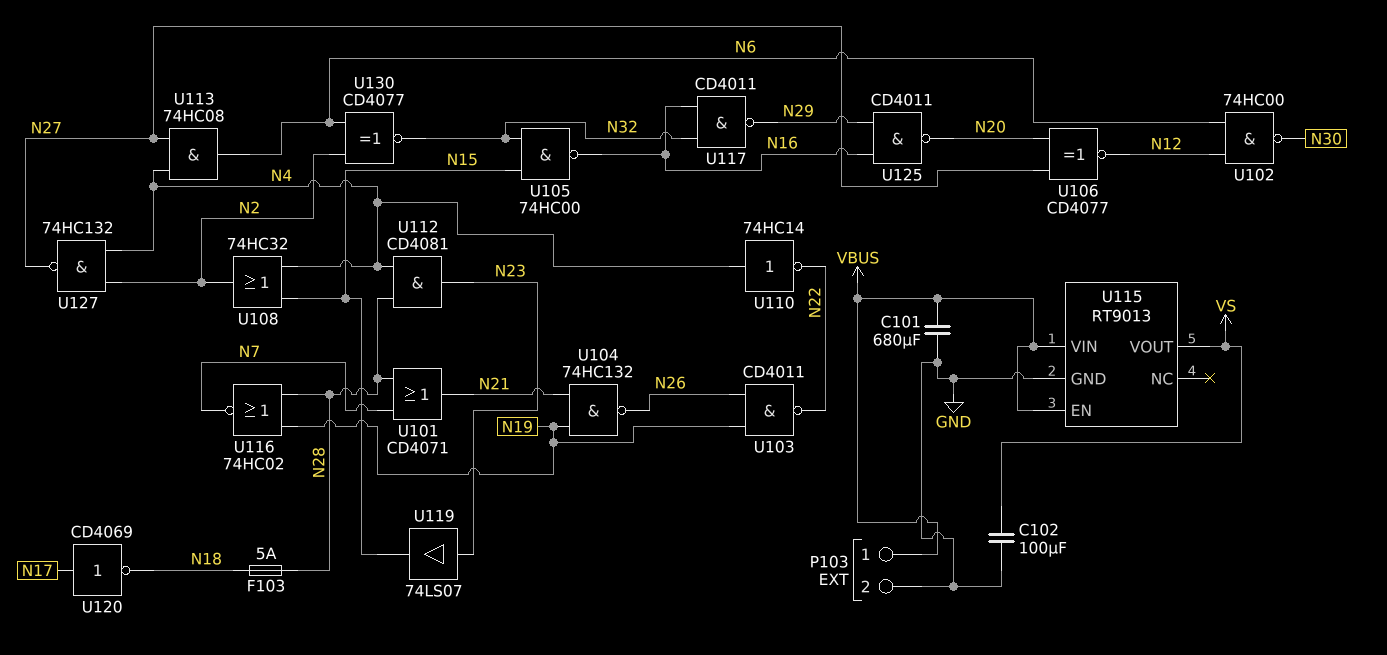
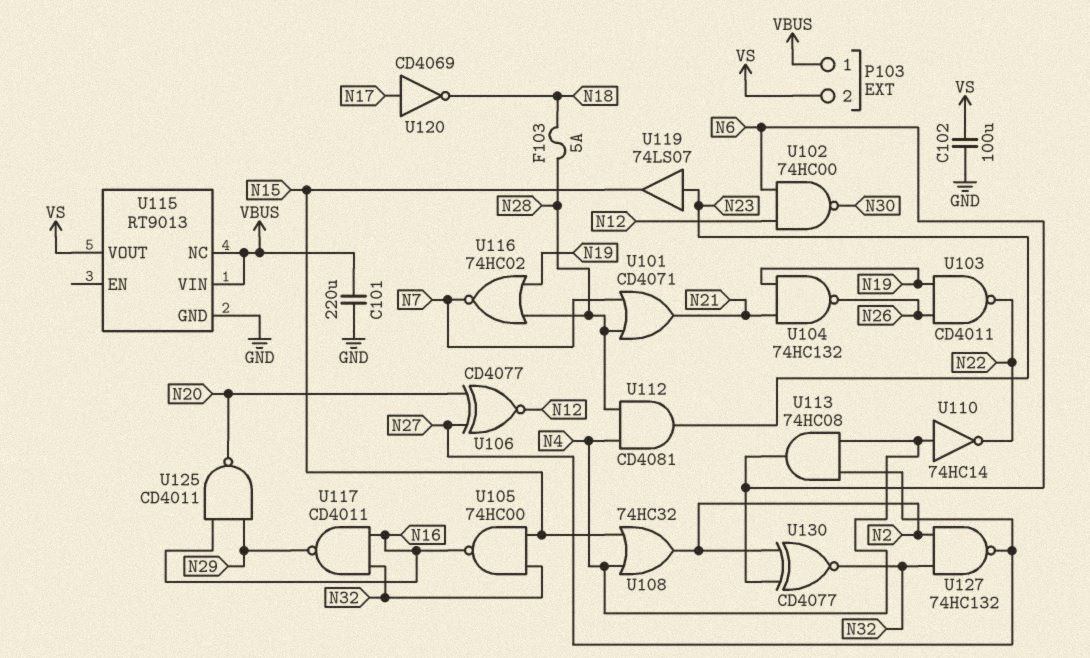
C101: 680uF (GND, VBUS) -> 220uF (GND, VBUS)
P103 pin 2: GND -> VS
U115 pin EN: VBUS -> none
U115 pin NC: none -> VBUS
U127: NAND 74HC132 (in N2, in N4, out N27) -> NAND 74HC132 (in N2, in N32, out N27)

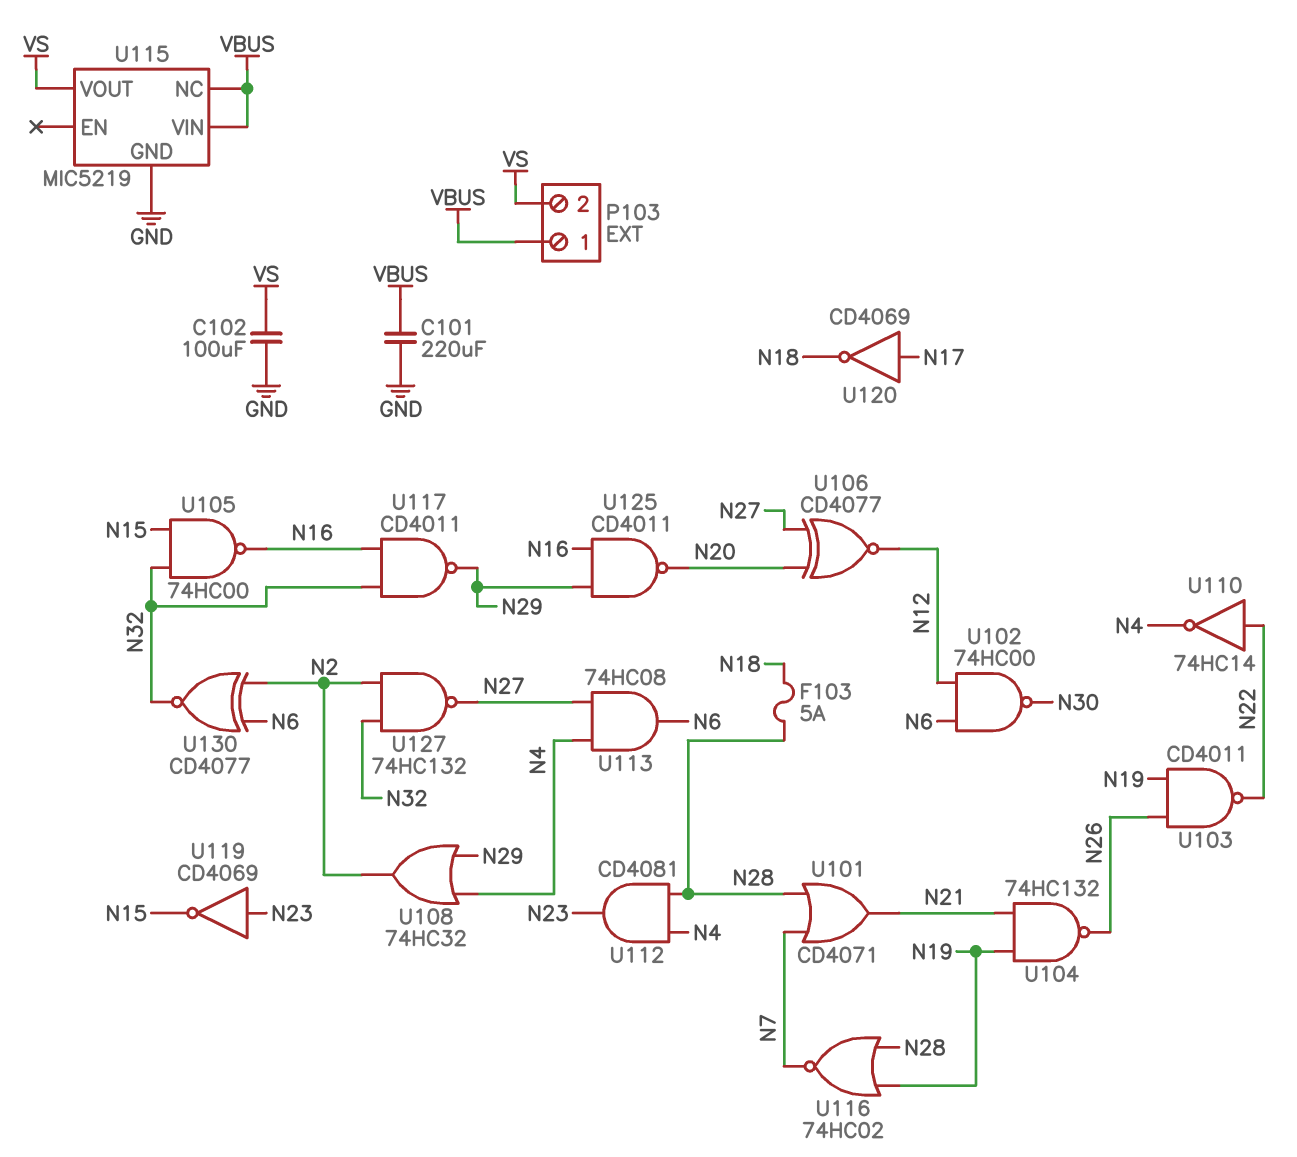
U108: OR 74HC32 (in N4, in N15, out N2) -> OR 74HC32 (in N4, in N29, out N2)
U110: NOT 74HC14 (in N4, out N22) -> NOT 74HC14 (in N22, out N4)
U115: RT9013 -> MIC5219
U119: buffer 74LS07 (in N23, out N15) -> NOT CD4069 (in N23, out N15)

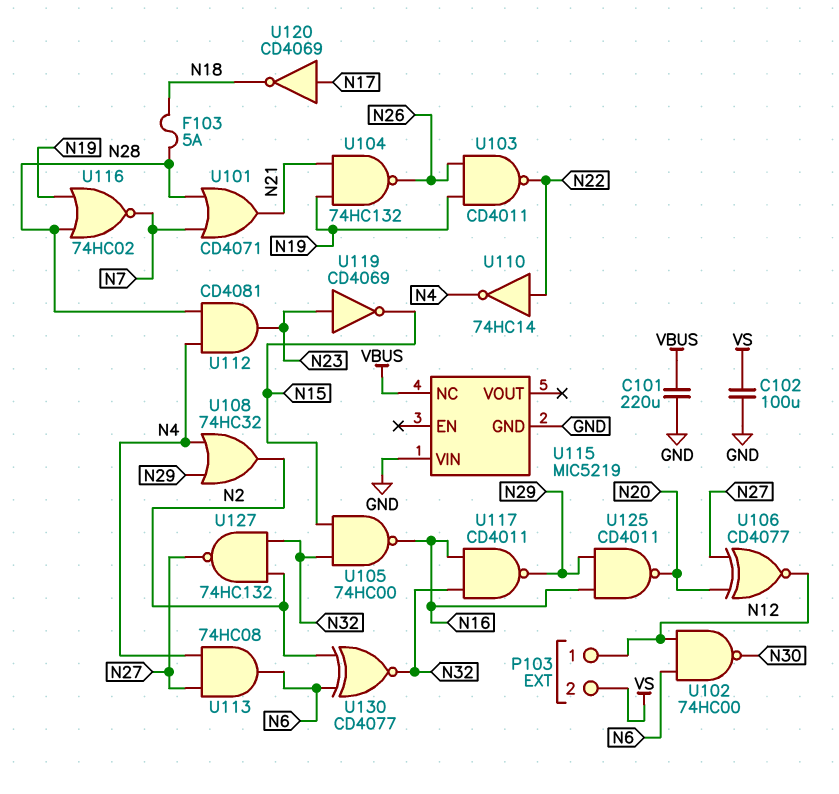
P103 pin 1: VBUS -> N12
U115 pin VIN: VBUS -> GND
U115 pin VOUT: VS -> none

